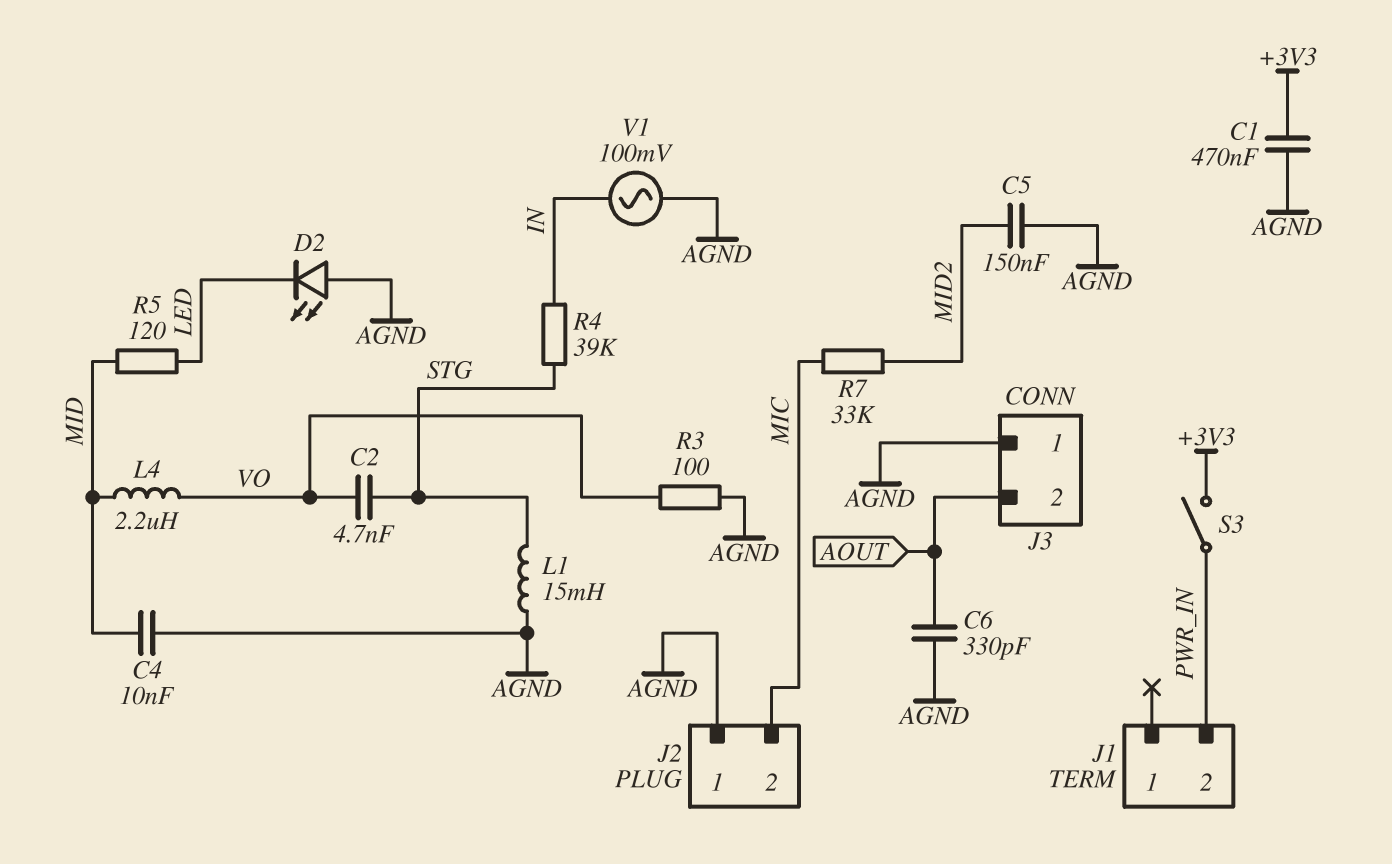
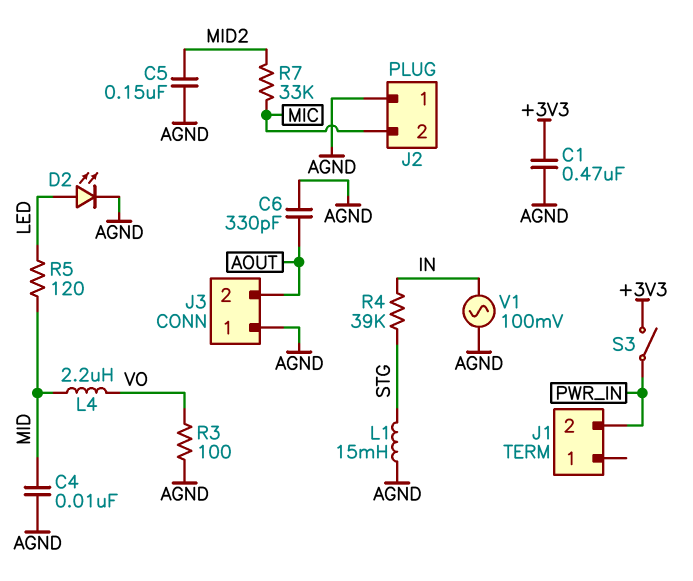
C2: 4.7nF (STG, VO) -> none
D2: LED (A AGND, K LED) -> LED (A LED, K AGND)

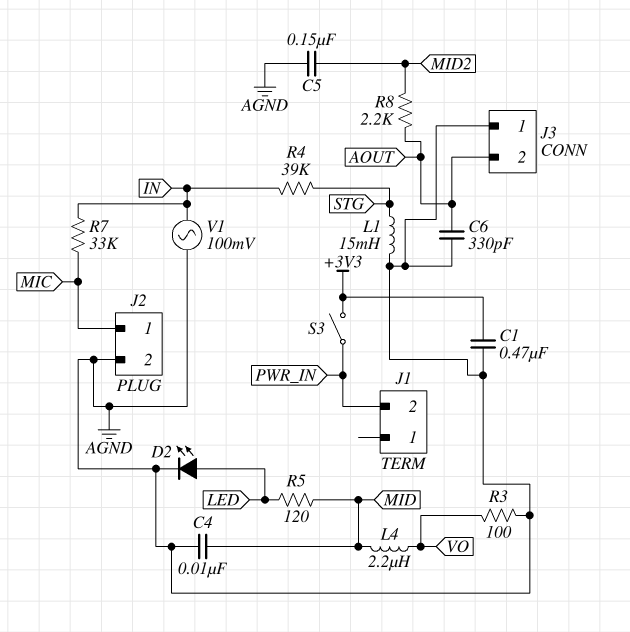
J2 pin 1: AGND -> MIC
J2 pin 2: MIC -> AGND
R7: 33k (MIC, MID2) -> 33k (IN, MIC)
R8: none -> 2.2k (AOUT, MID2)

